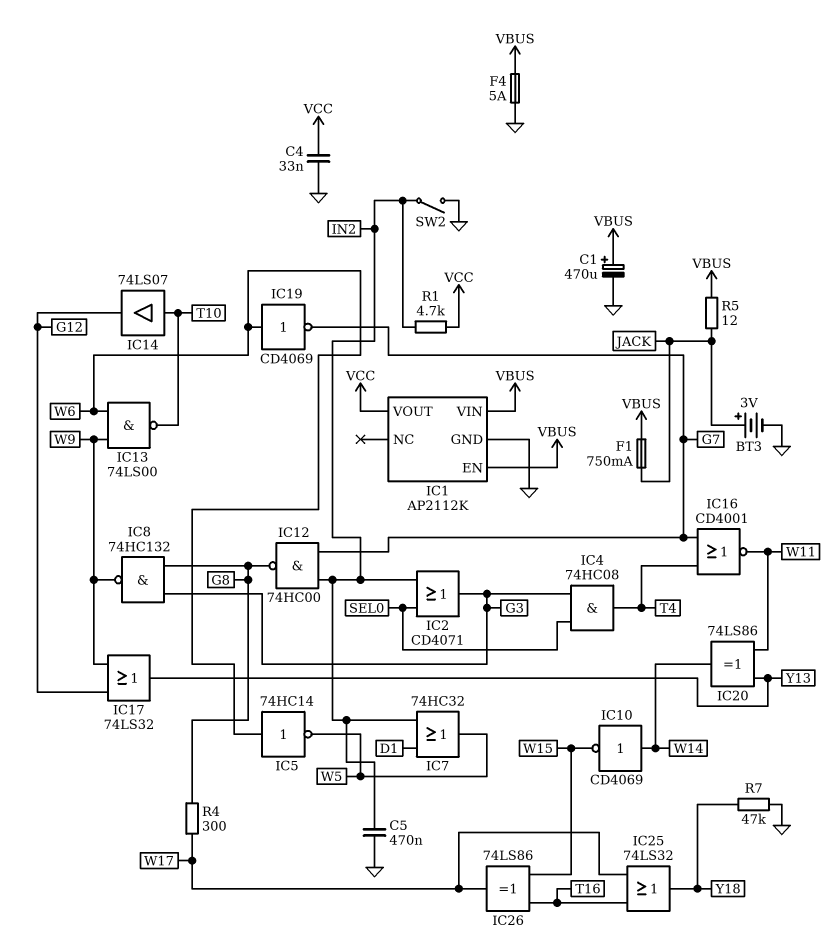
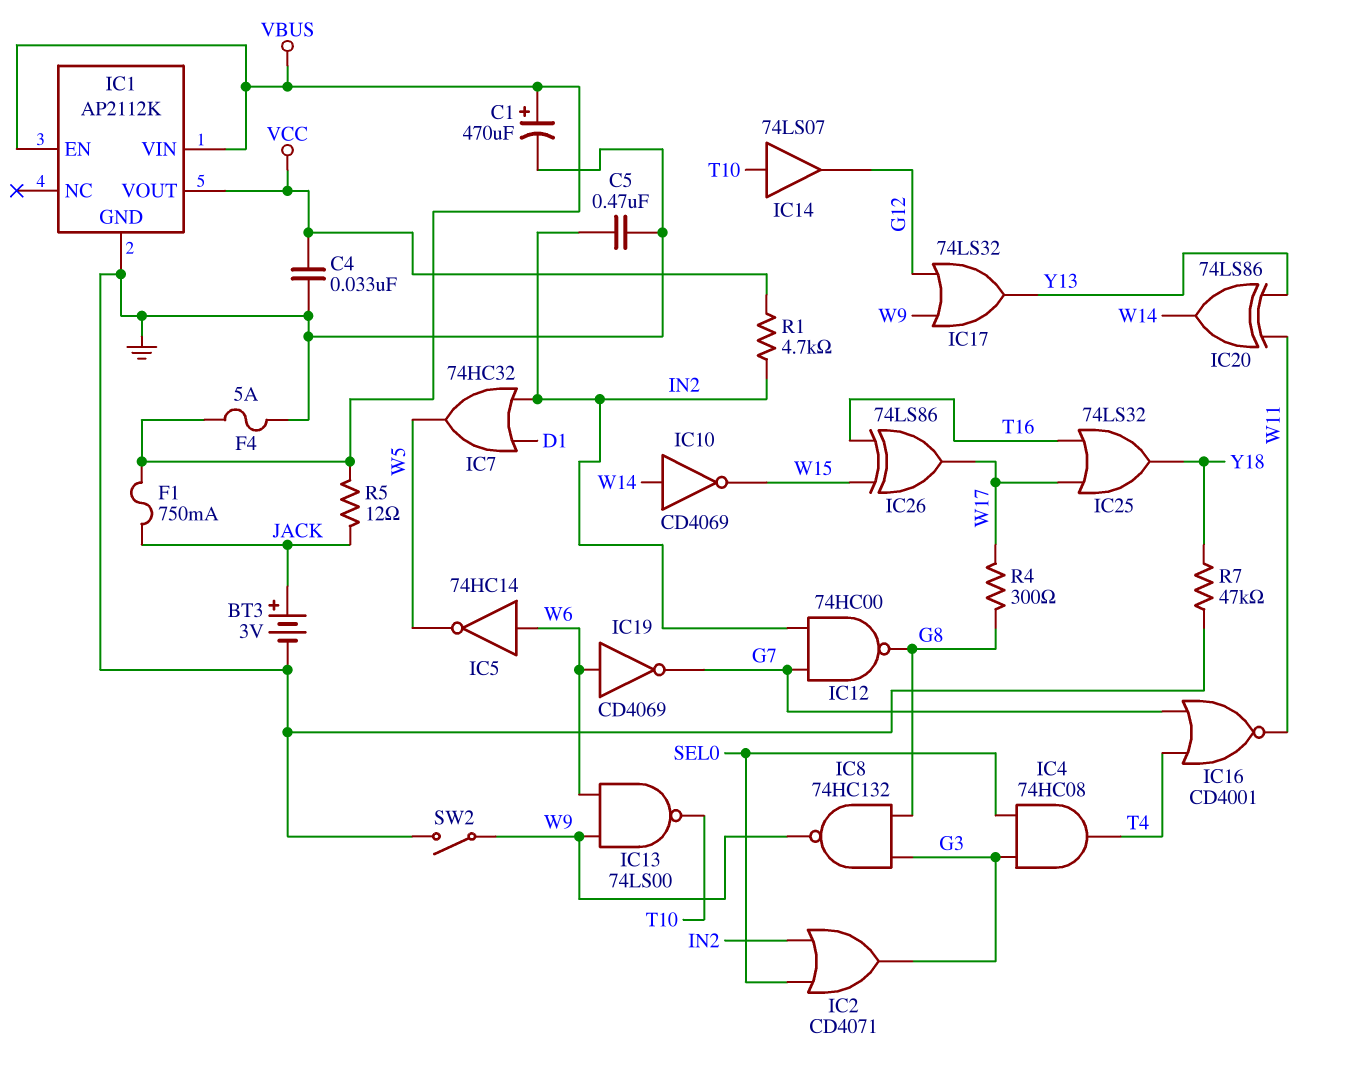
SW2: switch (GND, IN2) -> switch (GND, W9)

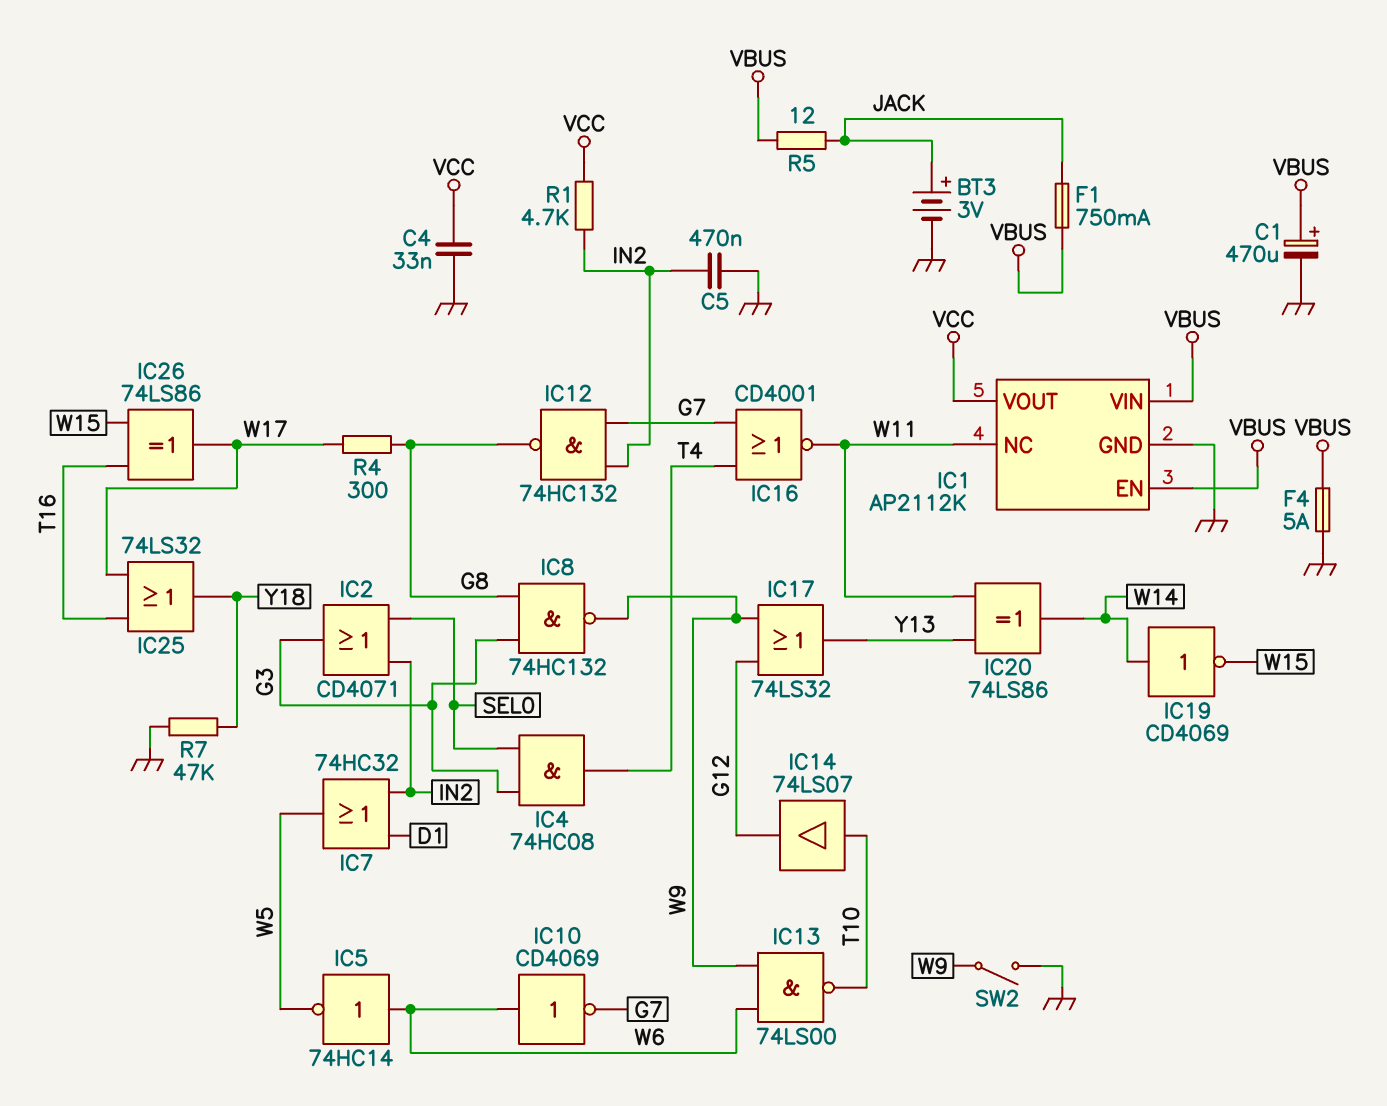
IC1 pin NC: none -> W11
IC10: NOT CD4069 (in W14, out W15) -> NOT CD4069 (in W6, out G7)
IC12: NAND 74HC00 (in G7, in IN2, out G8) -> NAND 74HC132 (in G7, in IN2, out G8)
IC19: NOT CD4069 (in W6, out G7) -> NOT CD4069 (in W14, out W15)

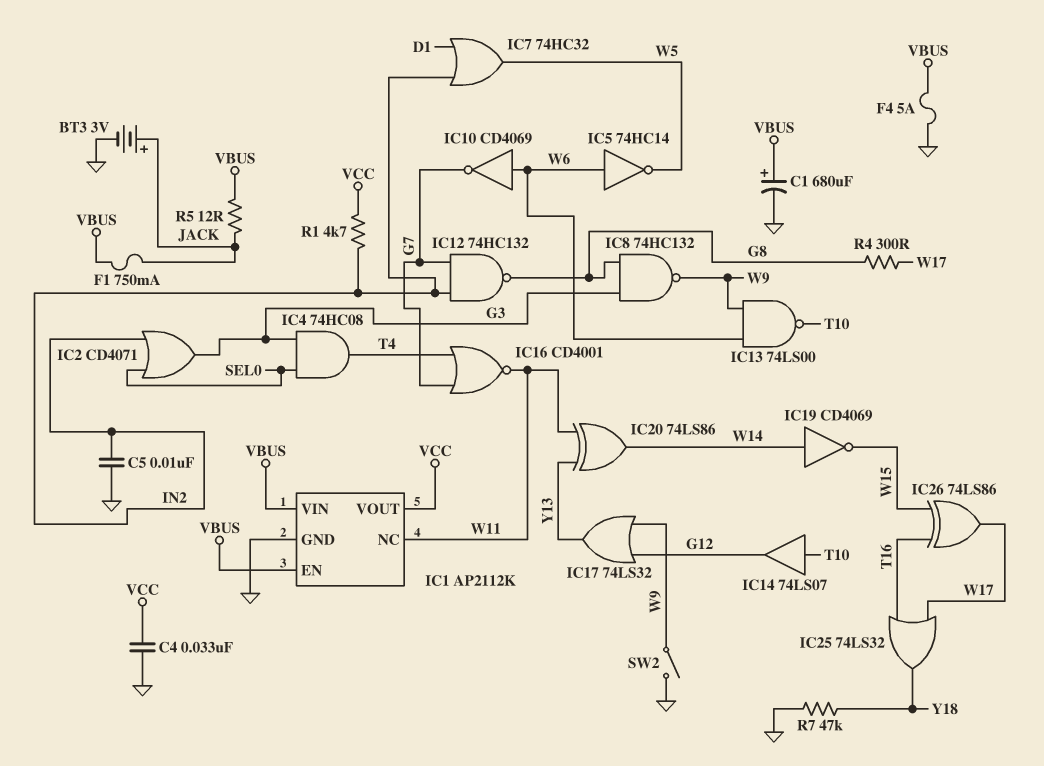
C1: 470uF (plus VBUS, minus GND) -> 680uF (plus VBUS, minus GND)
C5: 470nF (GND, IN2) -> 10nF (GND, IN2)

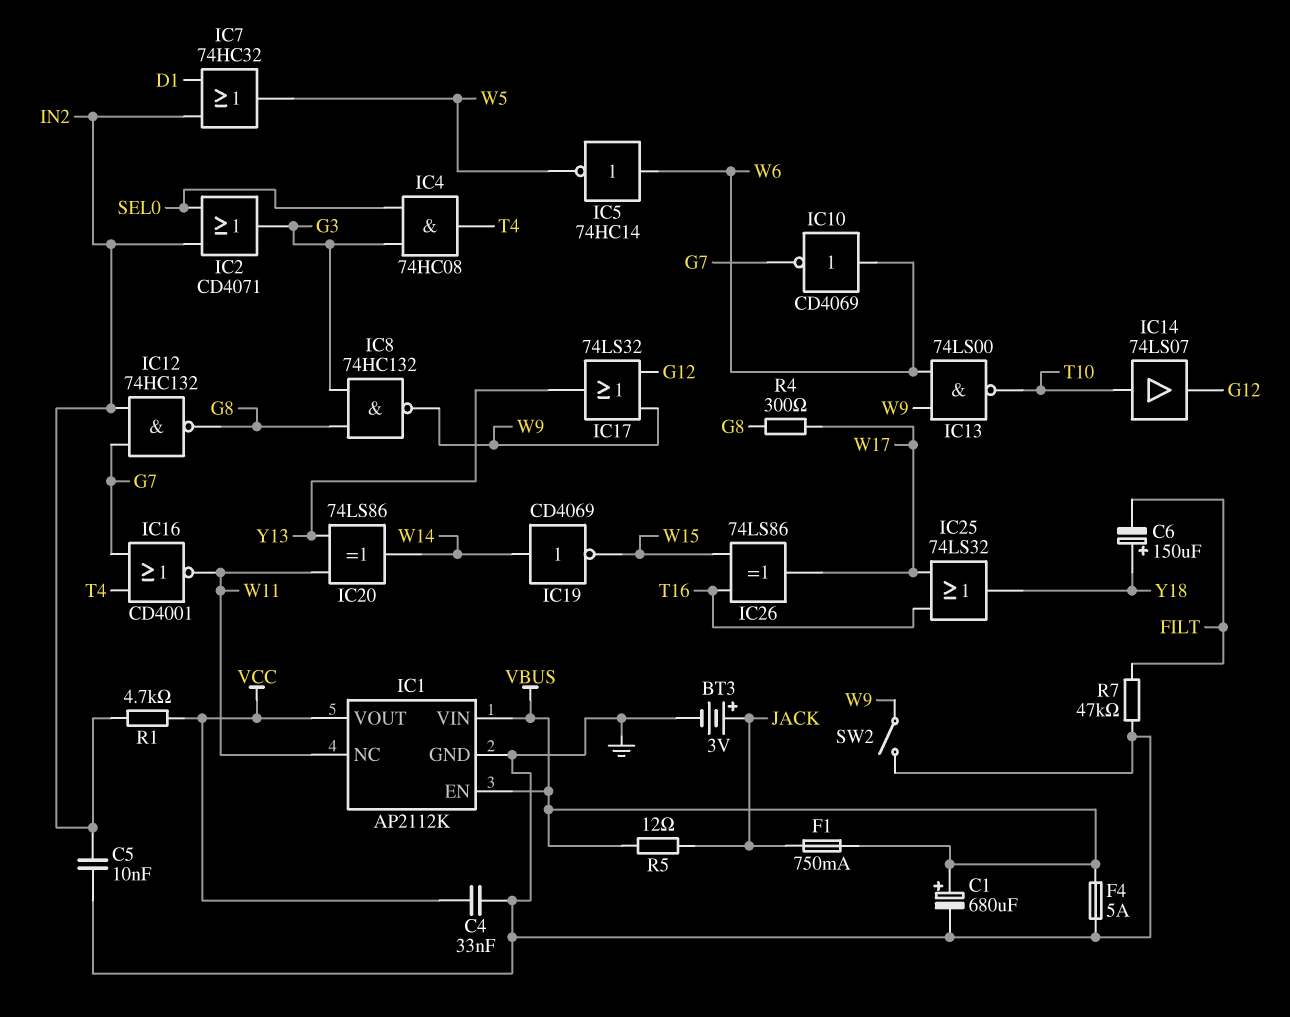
C6: none -> 150uF (plus Y18, minus FILT)
R7: 47k (GND, Y18) -> 47k (FILT, GND)

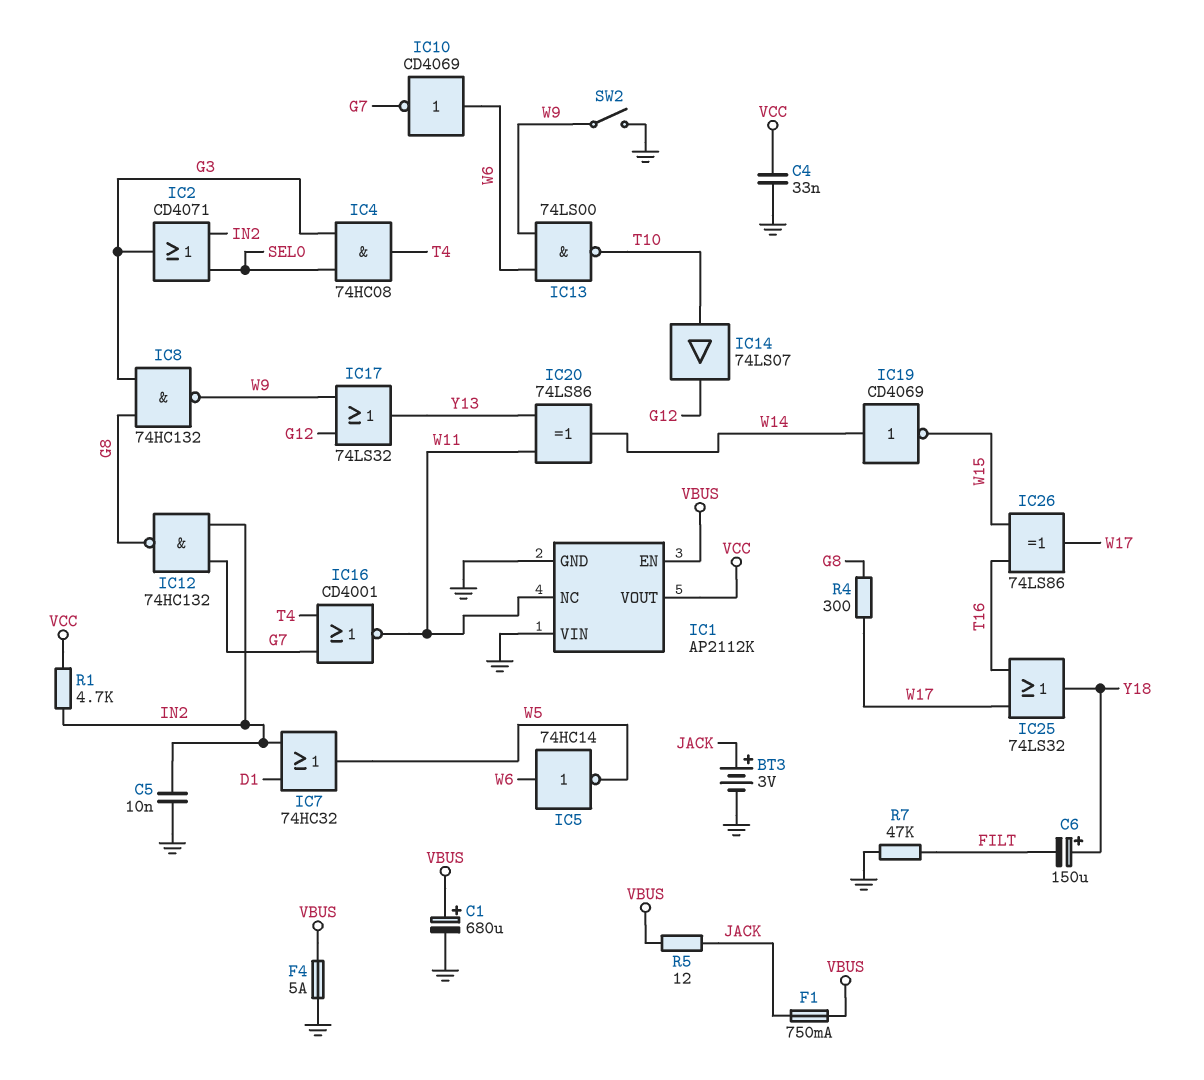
IC1 pin VIN: VBUS -> GND

